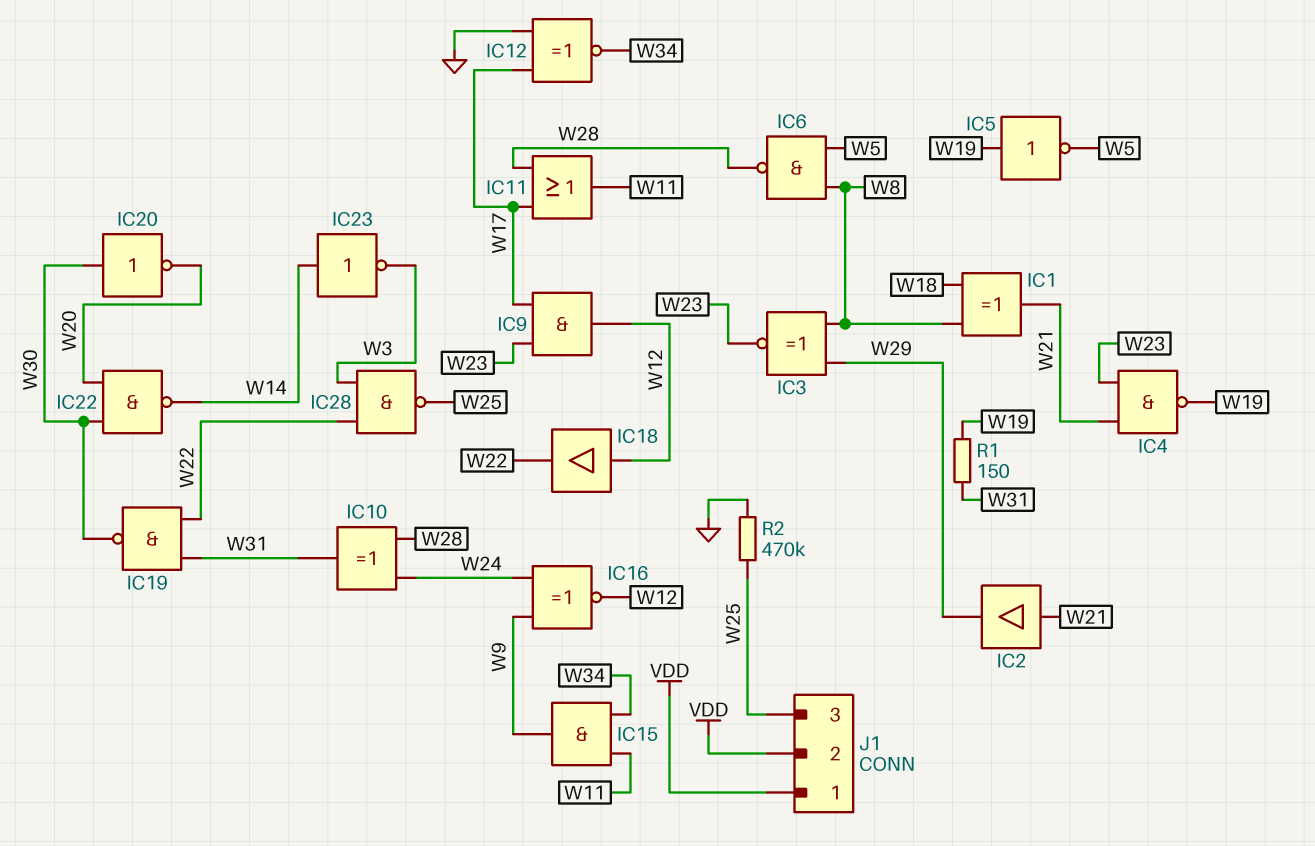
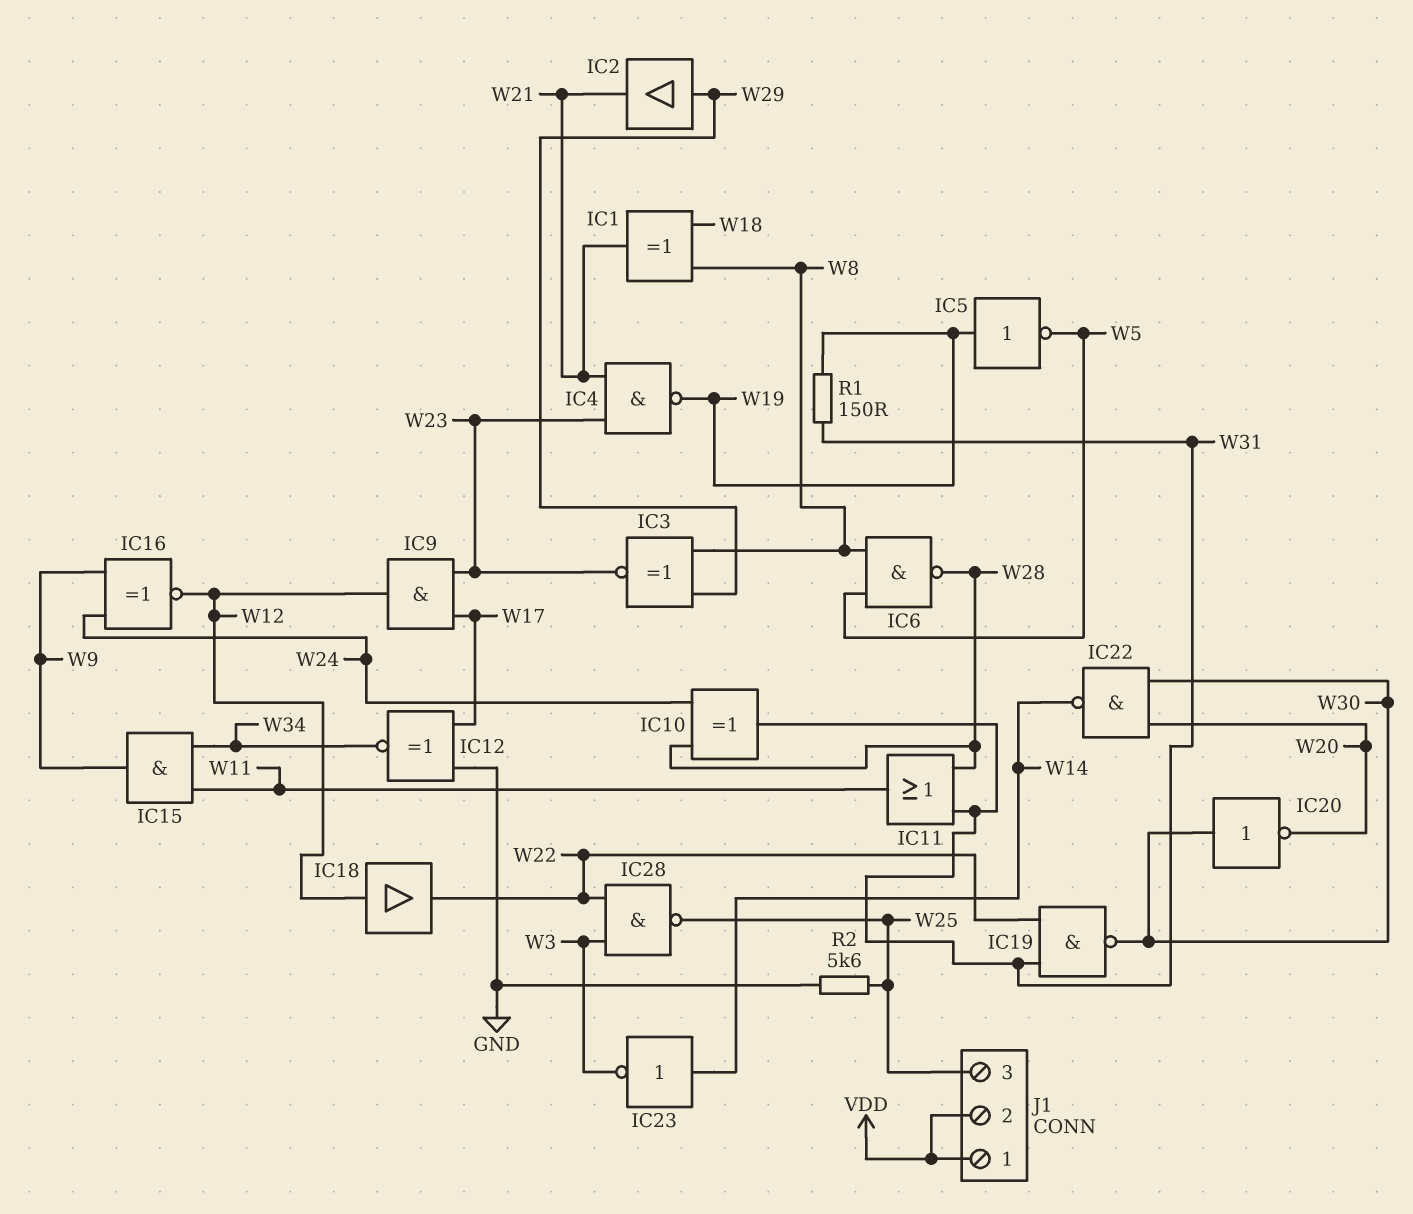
IC2: buffer (in W21, out W29) -> buffer (in W29, out W21)
IC11: OR (in W17, in W28, out W11) -> OR (in W28, in W31, out W11)
R2: 470k (GND, W25) -> 5.6k (GND, W25)

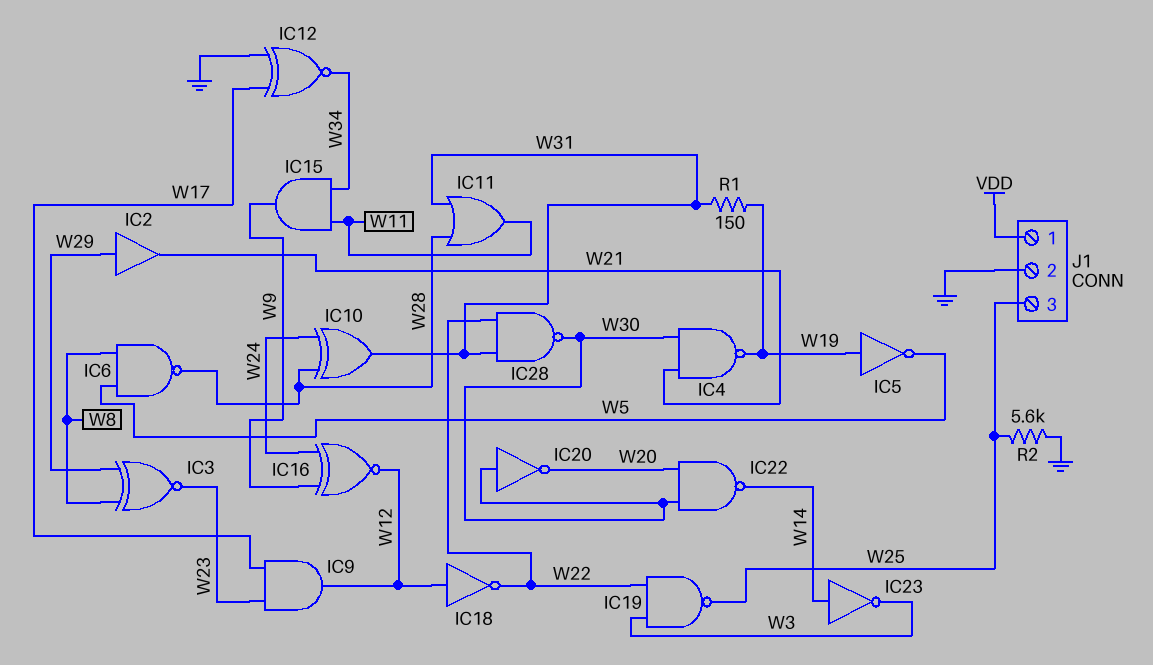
IC1: XOR (in W8, in W18, out W21) -> none
IC4: NAND (in W21, in W23, out W19) -> NAND (in W21, in W30, out W19)
IC18: buffer (in W12, out W22) -> NOT (in W12, out W22)
IC19: NAND (in W22, in W31, out W30) -> NAND (in W3, in W22, out W25)
IC28: NAND (in W3, in W22, out W25) -> NAND (in W22, in W31, out W30)
J1 pin 2: VDD -> GND

